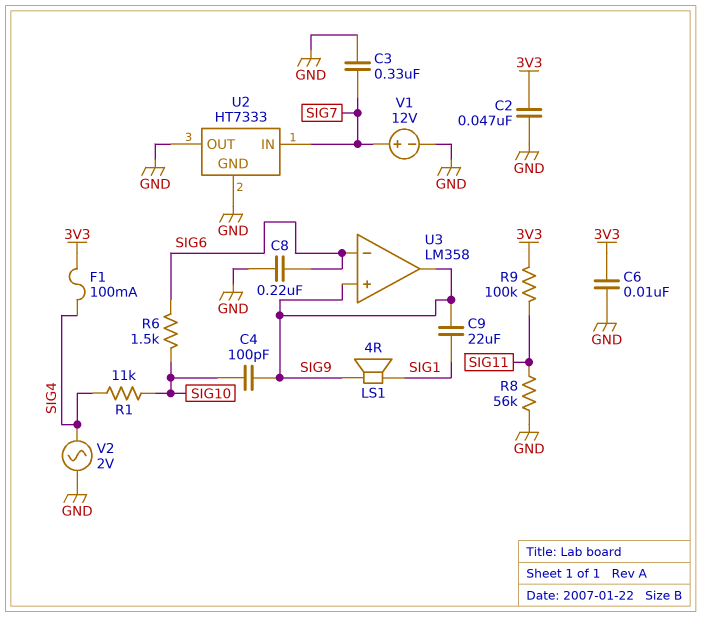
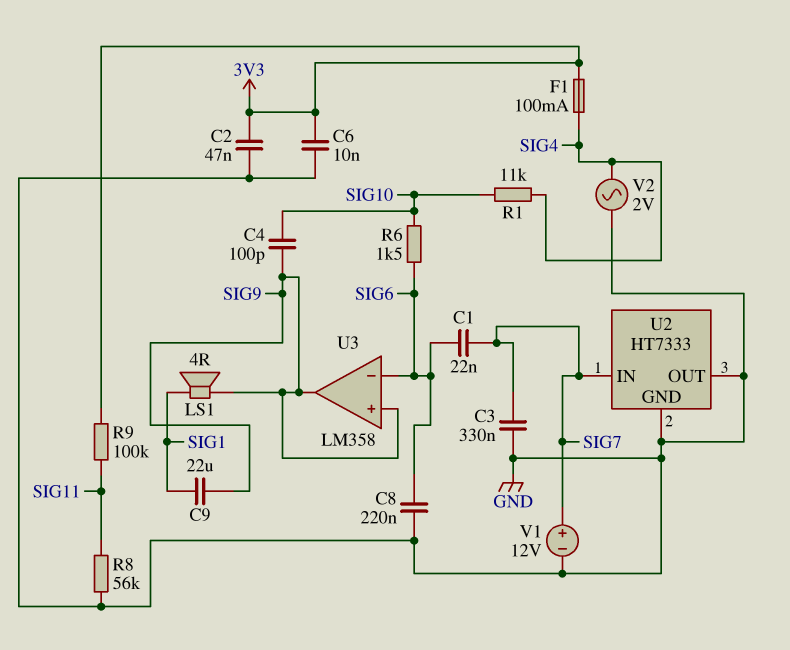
C1: none -> 22nF (SIG6, SIG7)

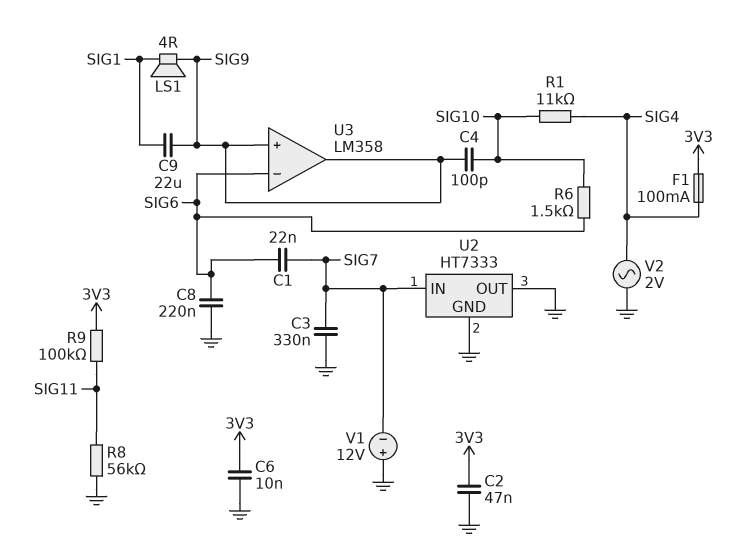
V1: 12V (plus SIG7, minus GND) -> 12V (plus GND, minus SIG7)

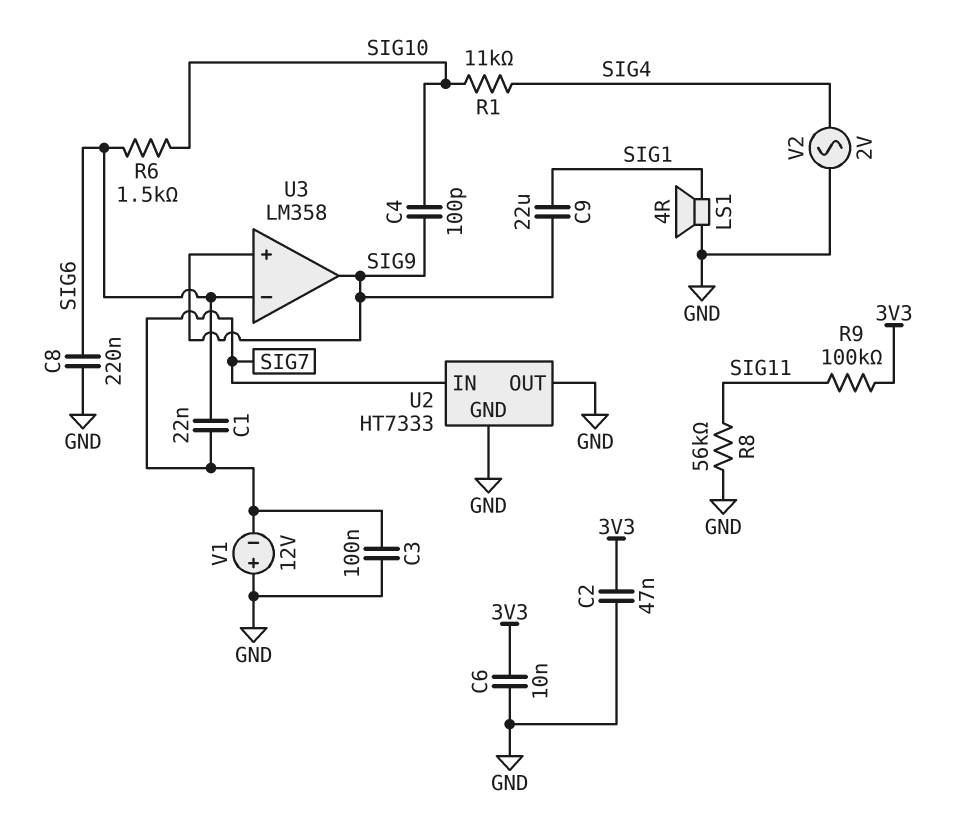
C3: 330nF (GND, SIG7) -> 100nF (GND, SIG7)
F1: 100mA (3V3, SIG4) -> none
LS1: speaker 4R (SIG1, SIG9) -> speaker 4R (GND, SIG1)

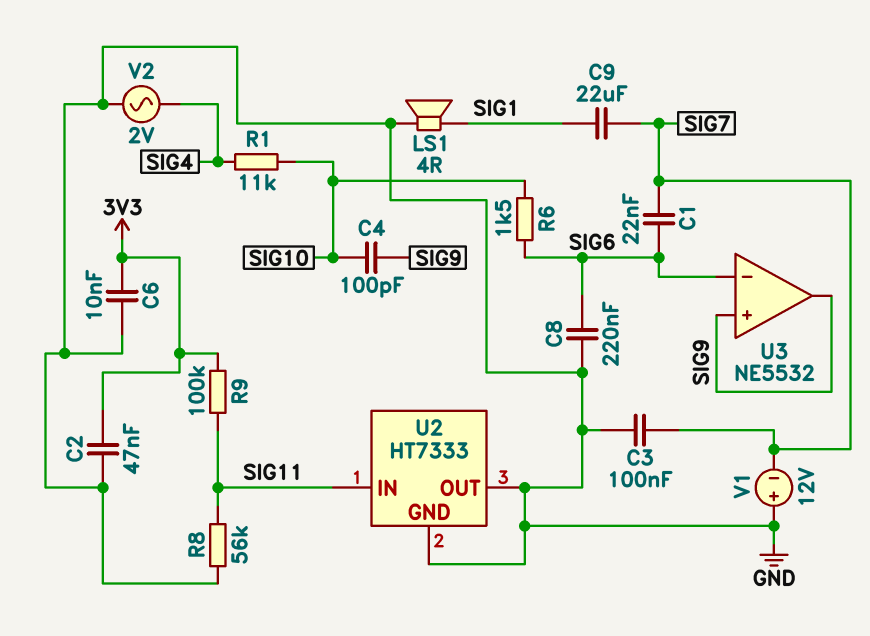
C9: 22uF (SIG1, SIG9) -> 22uF (SIG1, SIG7)
U2 pin IN: SIG7 -> SIG11
U3: LM358 -> NE5532

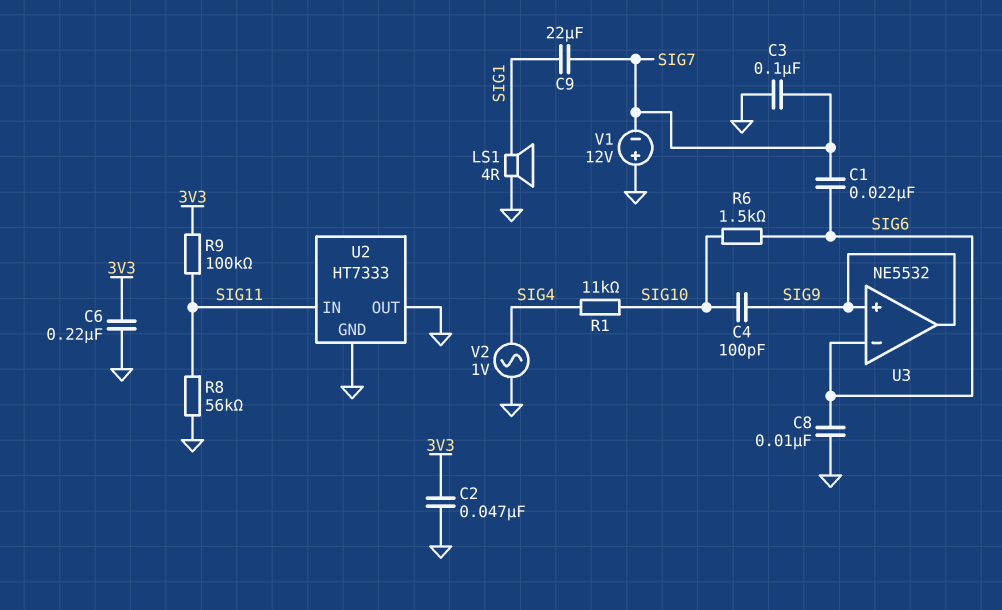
C6: 10nF (3V3, GND) -> 220nF (3V3, GND)
C8: 220nF (GND, SIG6) -> 10nF (GND, SIG6)
V2: AC 2V (GND, SIG4) -> AC 1V (GND, SIG4)

